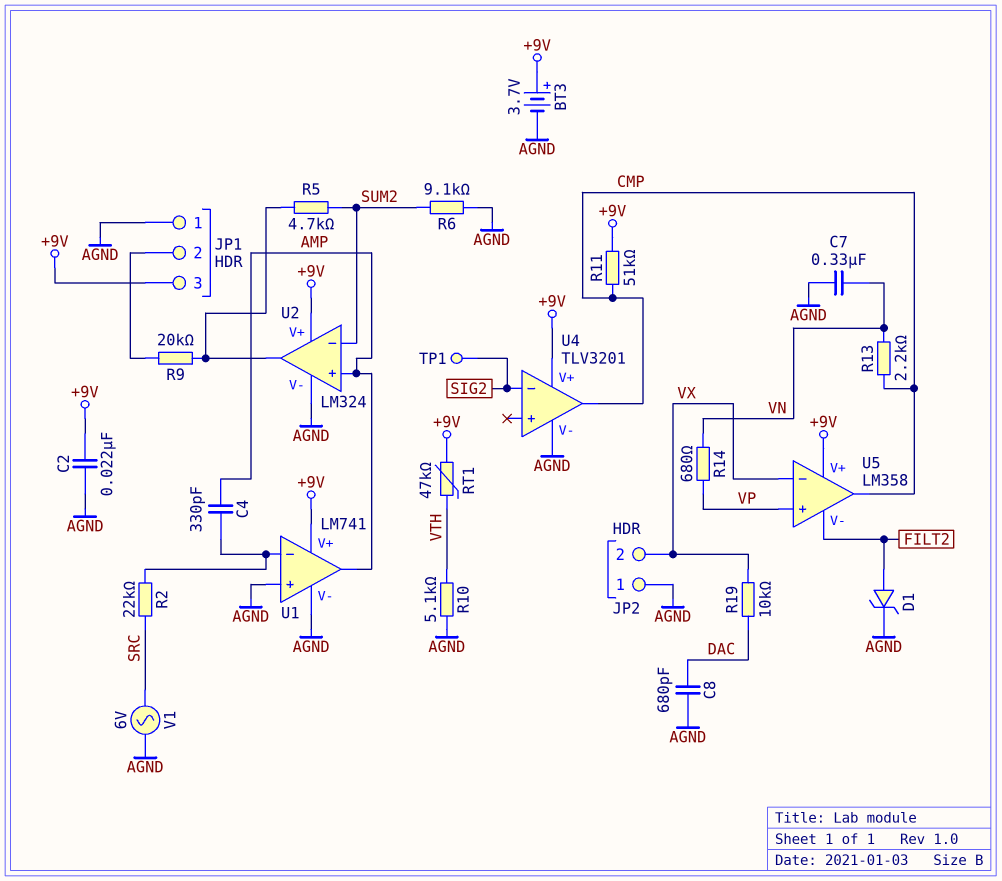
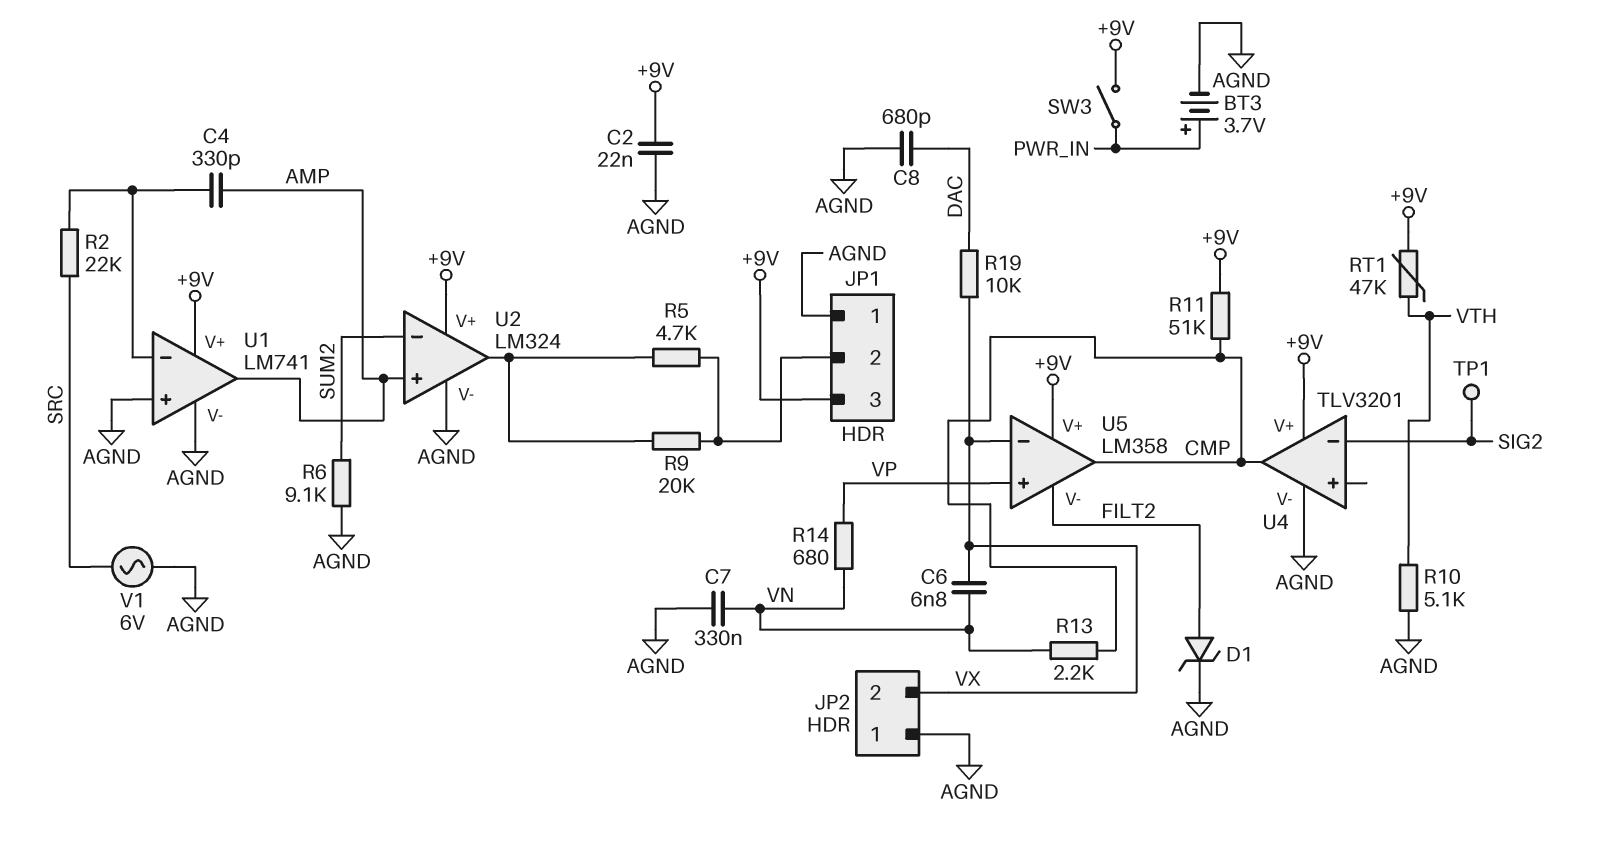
BT3: 3.7V (plus +9V, minus AGND) -> 3.7V (plus PWR_IN, minus AGND)
C6: none -> 6.8nF (VN, VX)
R5: 4.7k (SUM2, U2/out) -> 4.7k (JP1/2, U2/out)
SW3: none -> switch (+9V, PWR_IN)

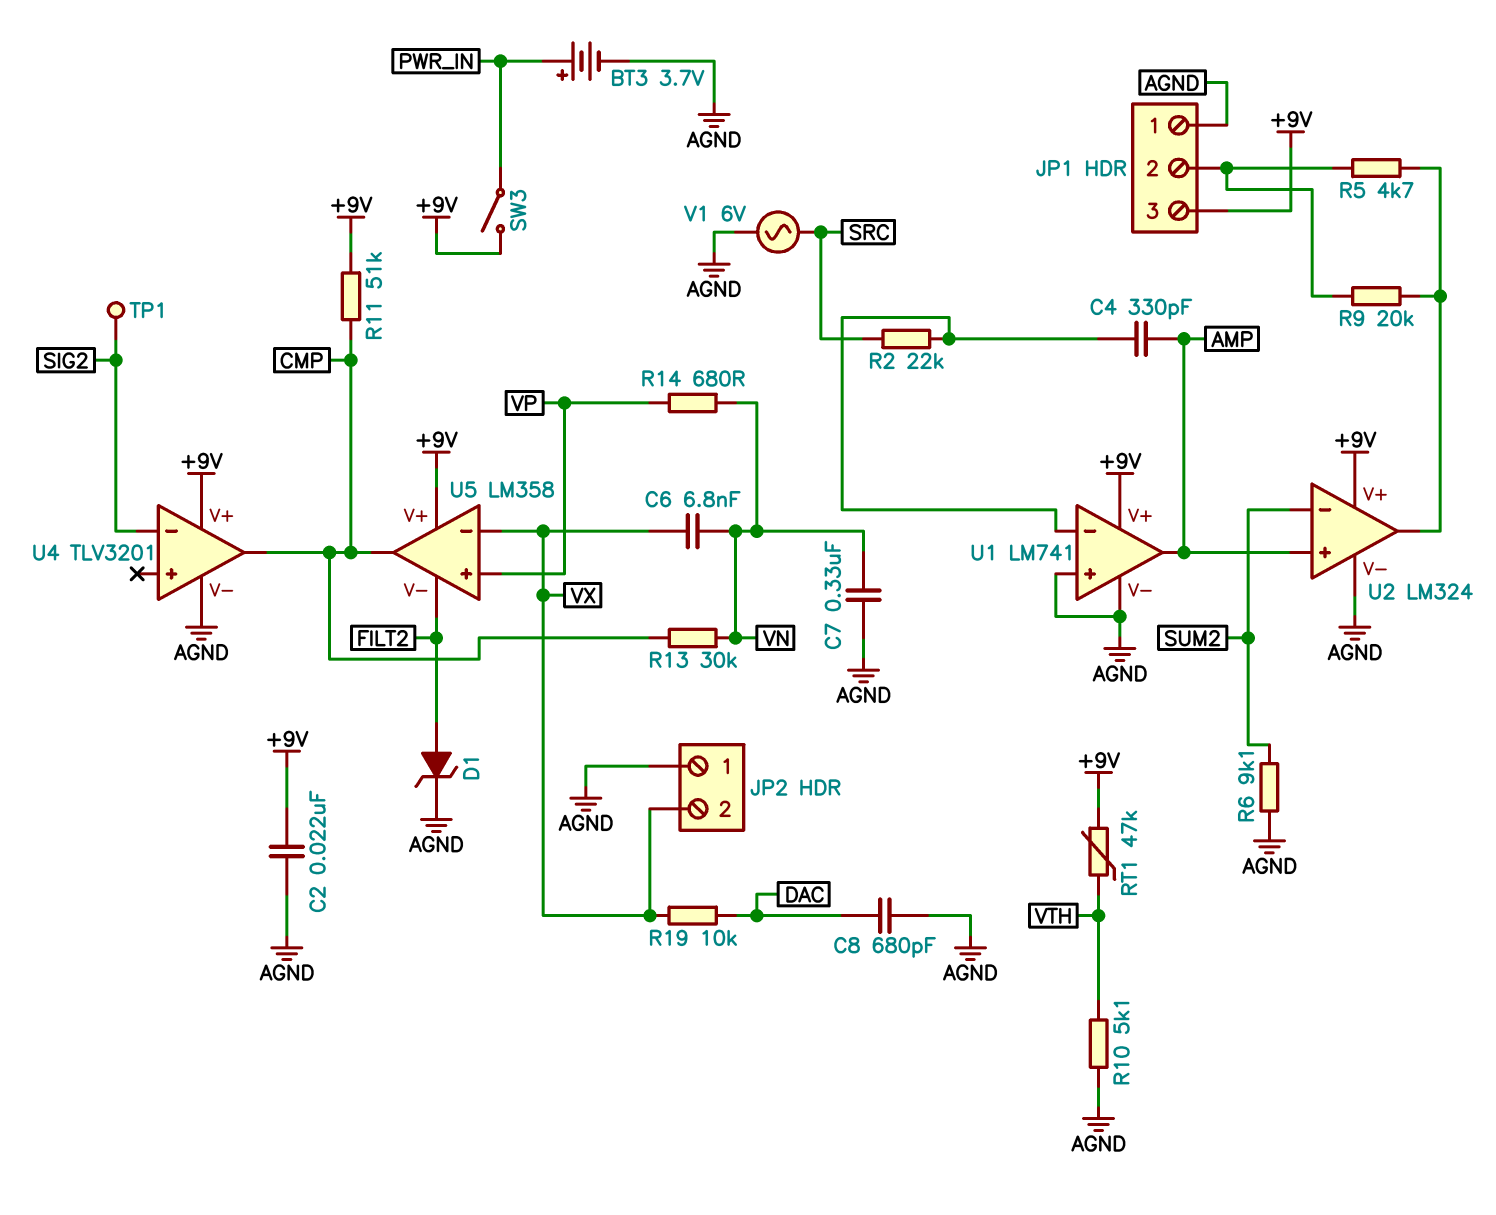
R13: 2.2k (CMP, VN) -> 30k (CMP, VN)

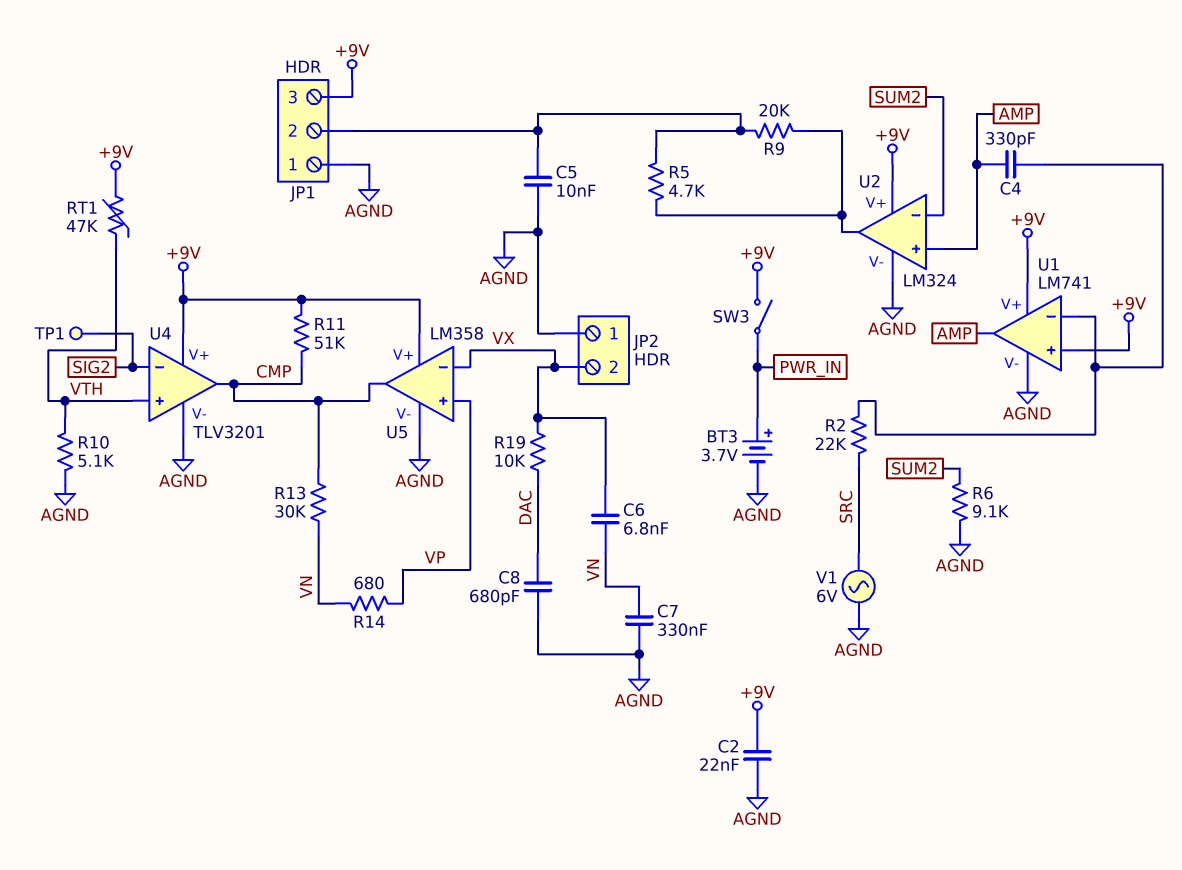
C5: none -> 10nF (AGND, JP1/2)
D1: zener (A FILT2, K AGND) -> none
U1 pin in+: AGND -> +9V
U4 pin in+: none -> VTH
U5 pin V-: FILT2 -> AGND

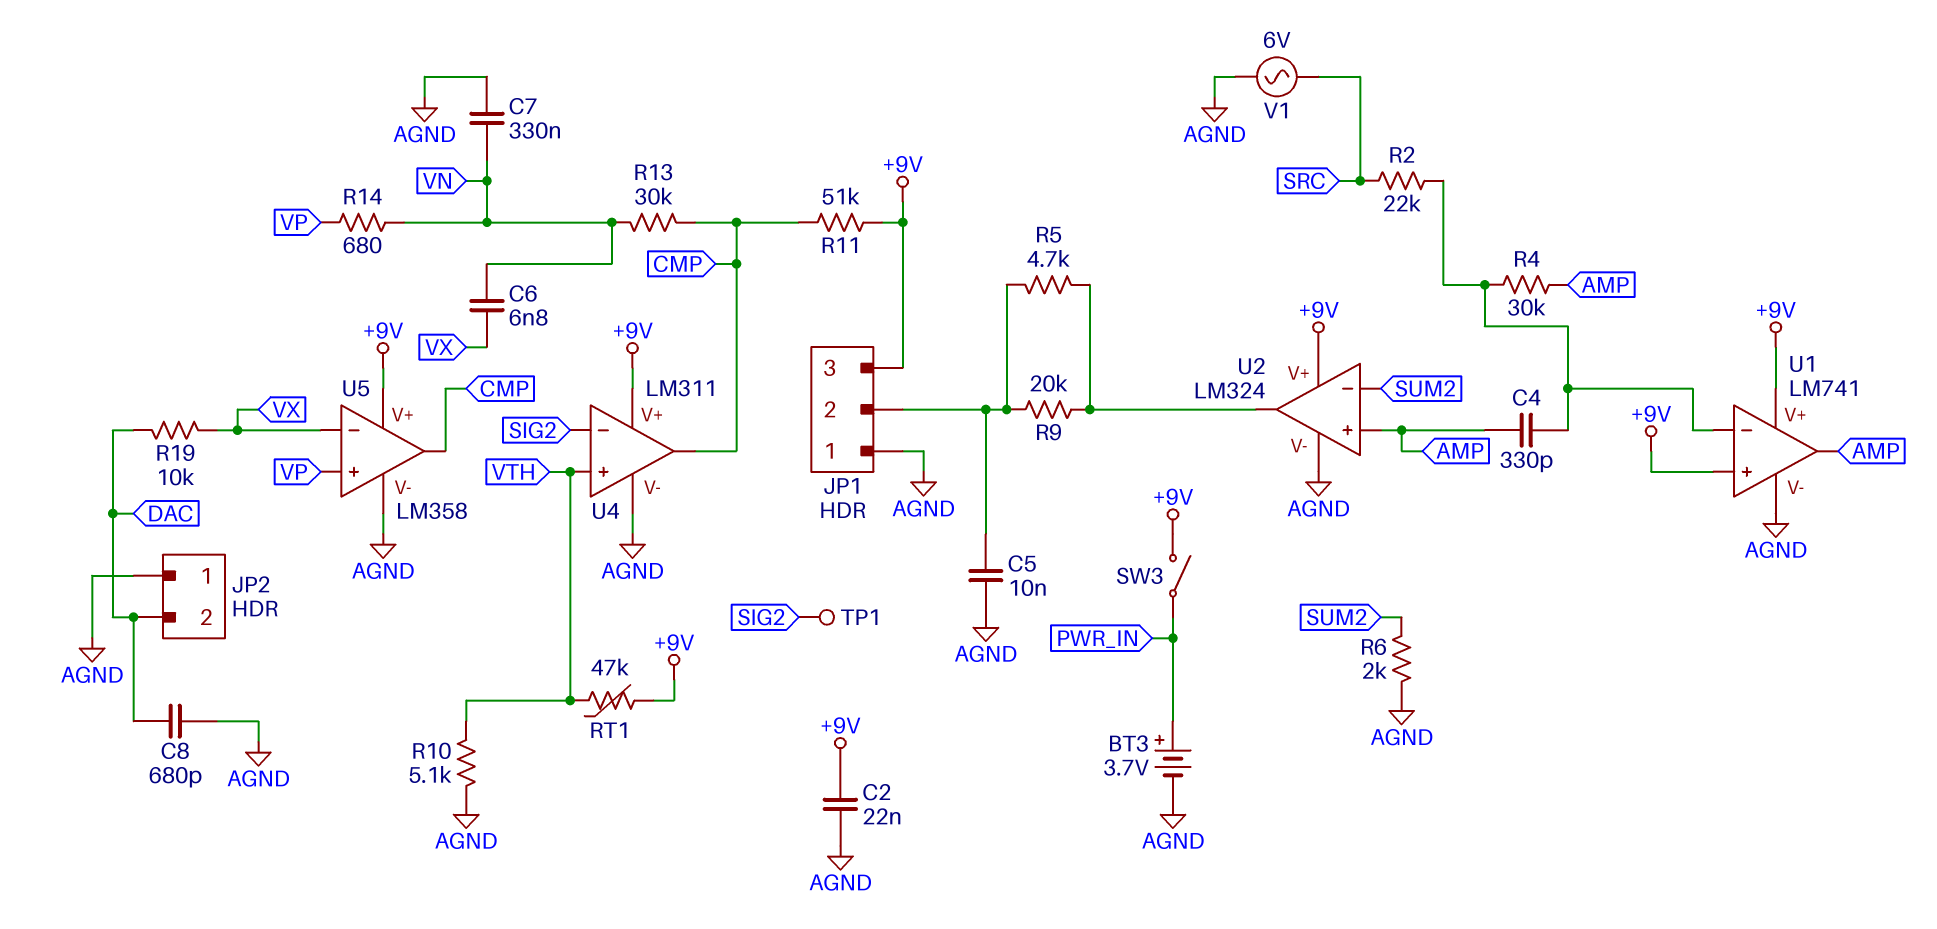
JP2 pin 2: VX -> DAC
R4: none -> 30k (AMP, U1/in-)
R6: 9.1k (AGND, SUM2) -> 2k (AGND, SUM2)
U4: TLV3201 -> LM311

